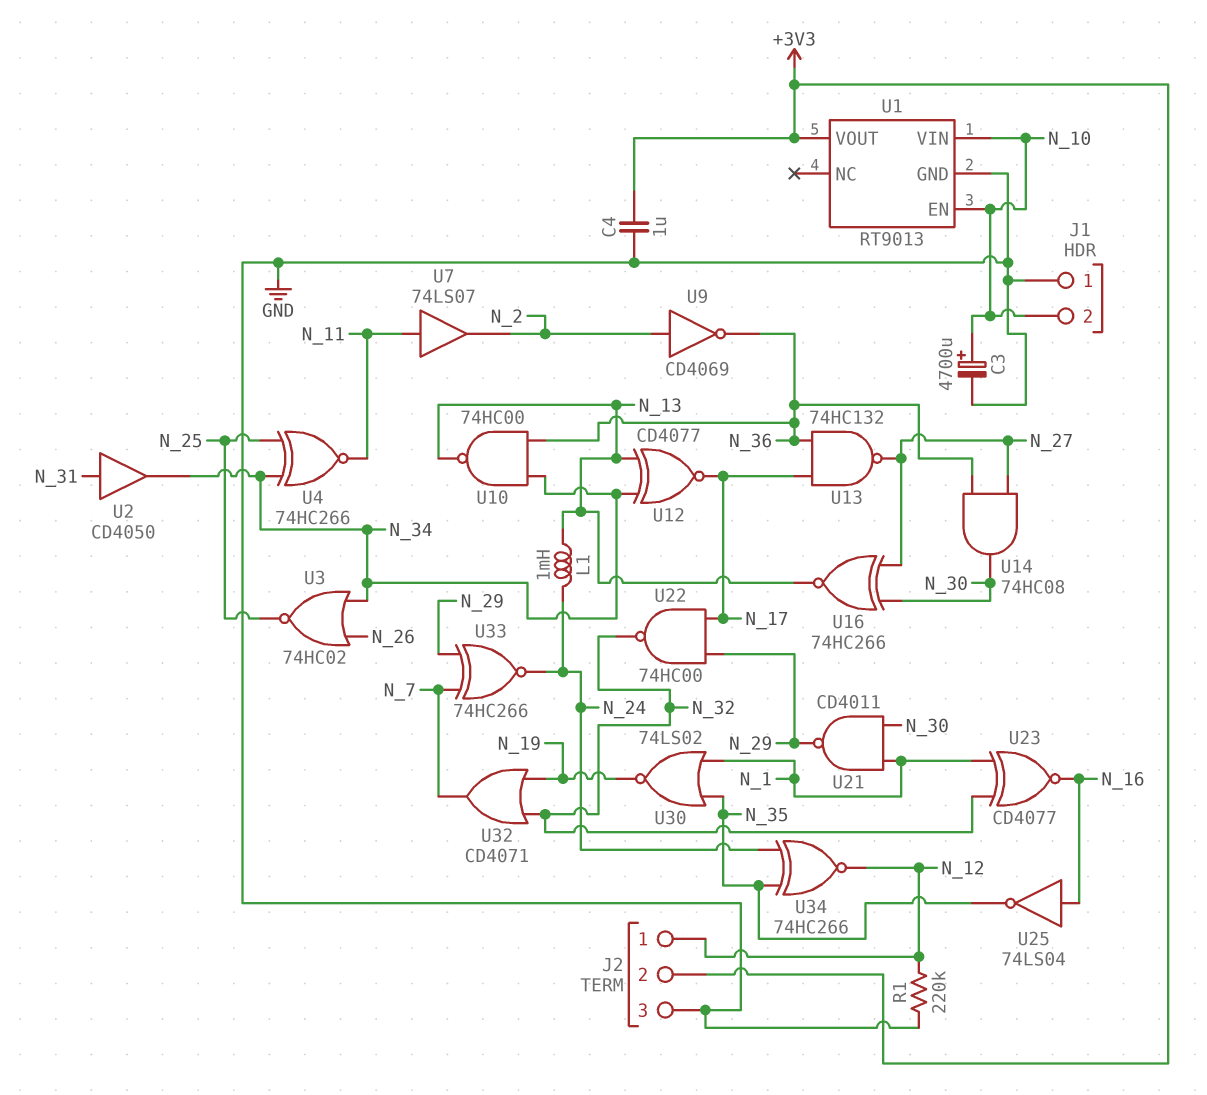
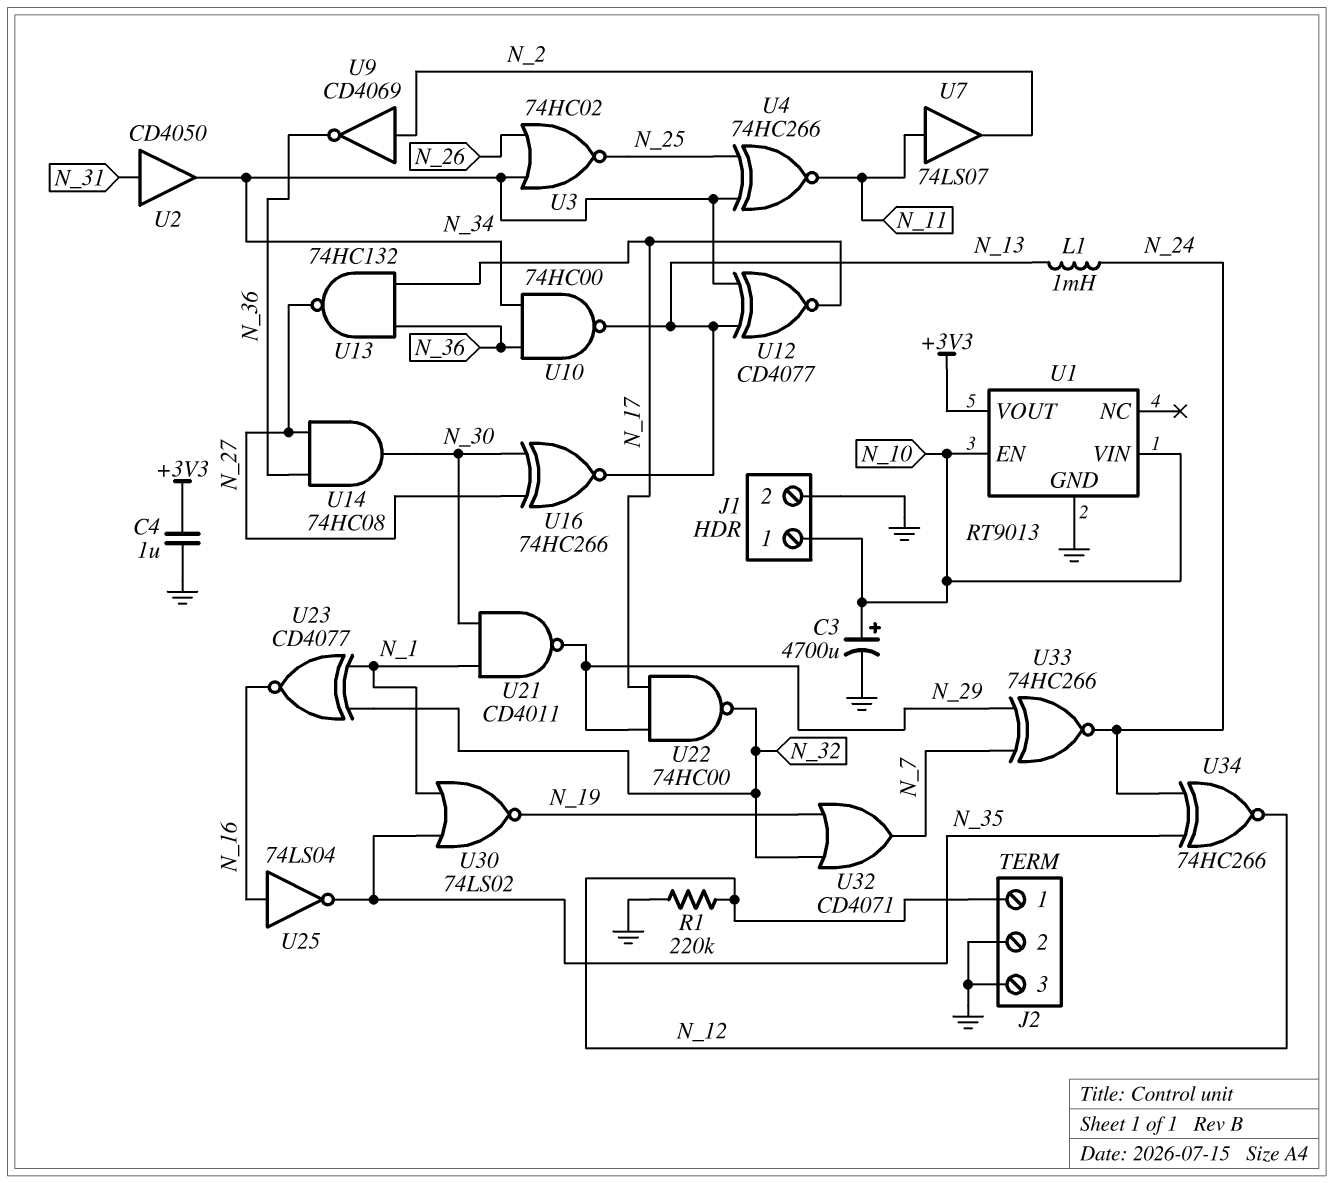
J1 pin 1: GND -> N_10
J1 pin 2: N_10 -> GND
J2 pin 2: +3V3 -> GND

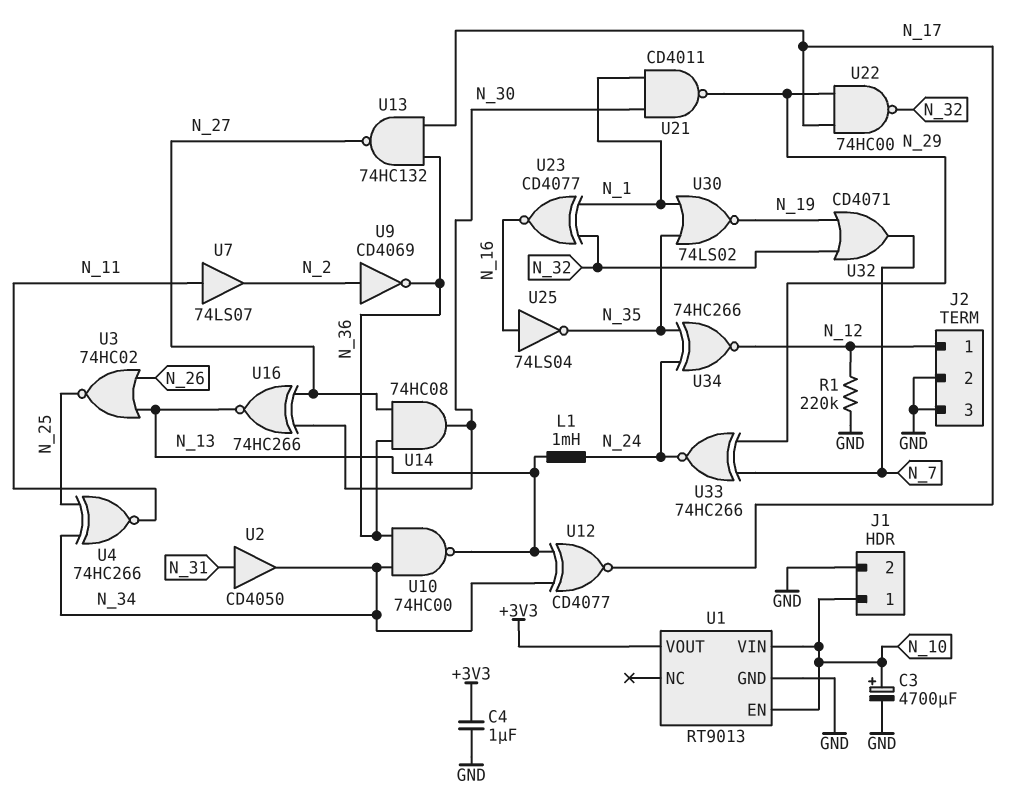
U3: NOR 74HC02 (in N_26, in N_34, out N_25) -> NOR 74HC02 (in N_13, in N_26, out N_25)

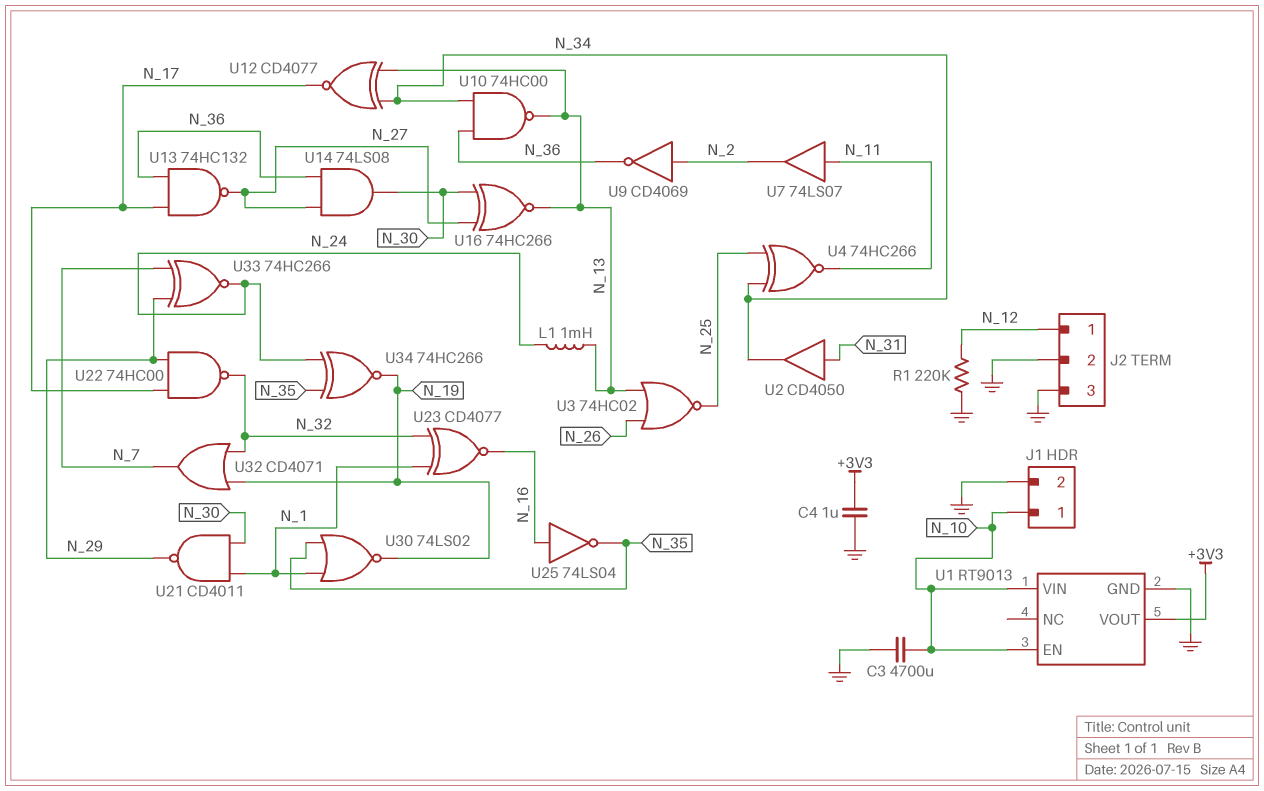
C3: 4700uF (plus N_10, minus GND) -> 4700uF (GND, N_10)
U14: AND 74HC08 (in N_27, in N_36, out N_30) -> AND 74LS08 (in N_27, in N_36, out N_30)
U34: XNOR 74HC266 (in N_24, in N_35, out N_12) -> XNOR 74HC266 (in N_24, in N_35, out N_19)

